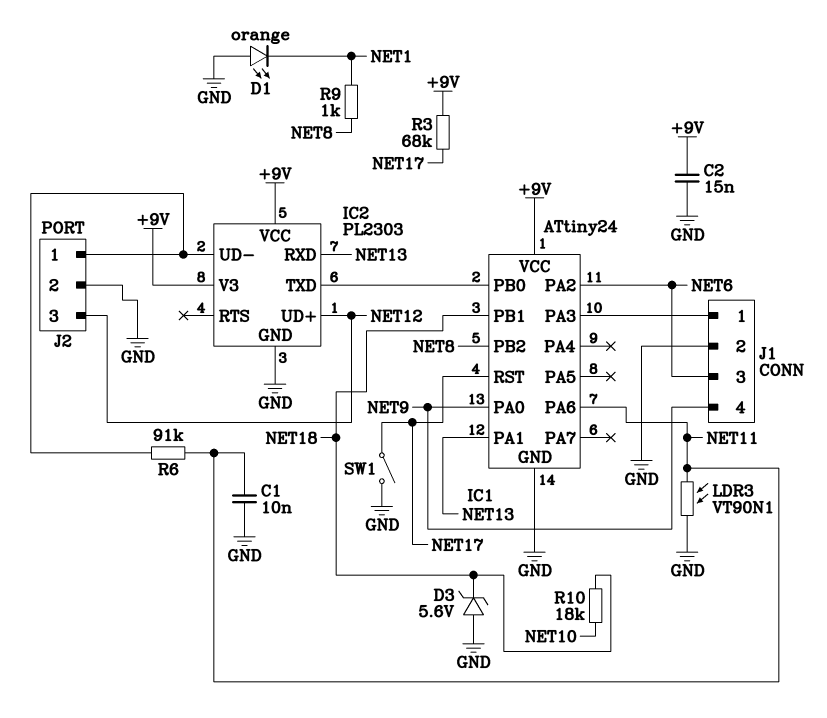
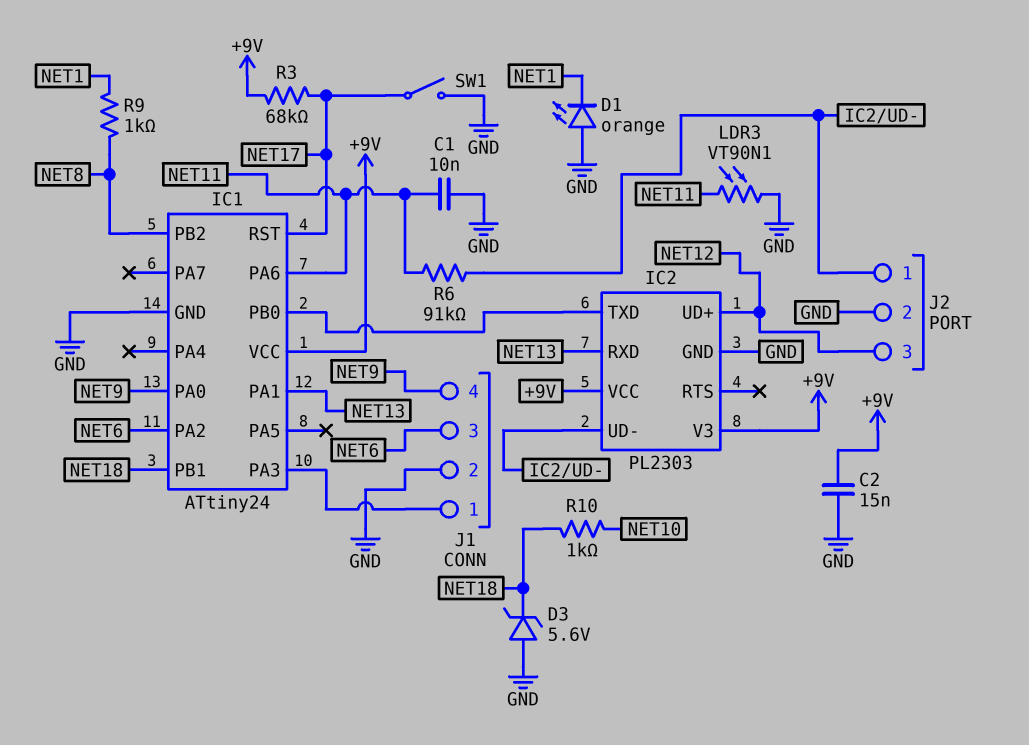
R10: 18k (NET10, NET18) -> 1k (NET10, NET18)

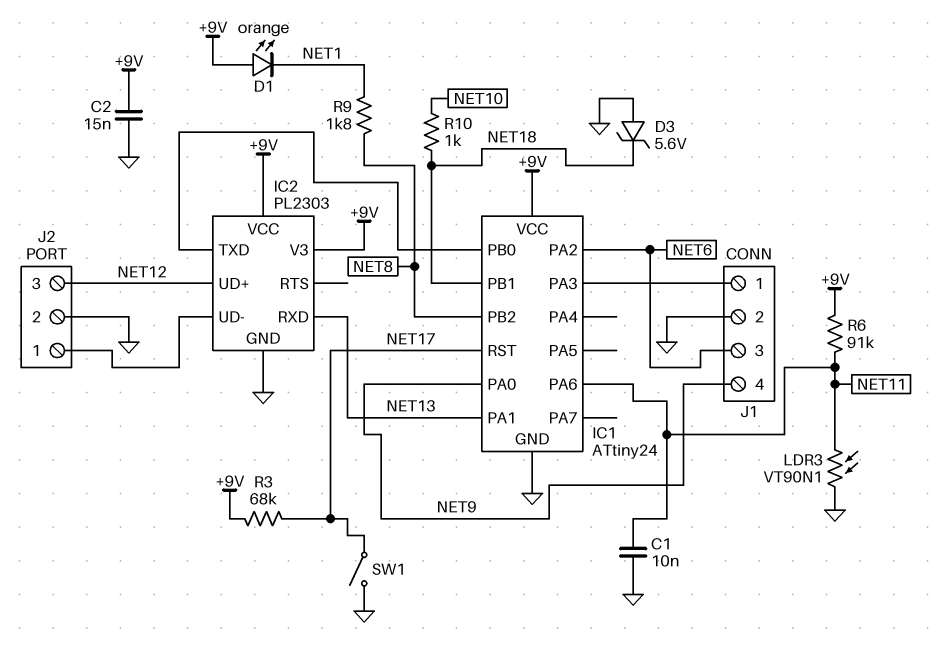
D1: LED orange (A GND, K NET1) -> LED orange (A +9V, K NET1)
R6: 91k (IC2/UD-, NET11) -> 91k (+9V, NET11)
R9: 1k (NET1, NET8) -> 1.8k (NET1, NET8)

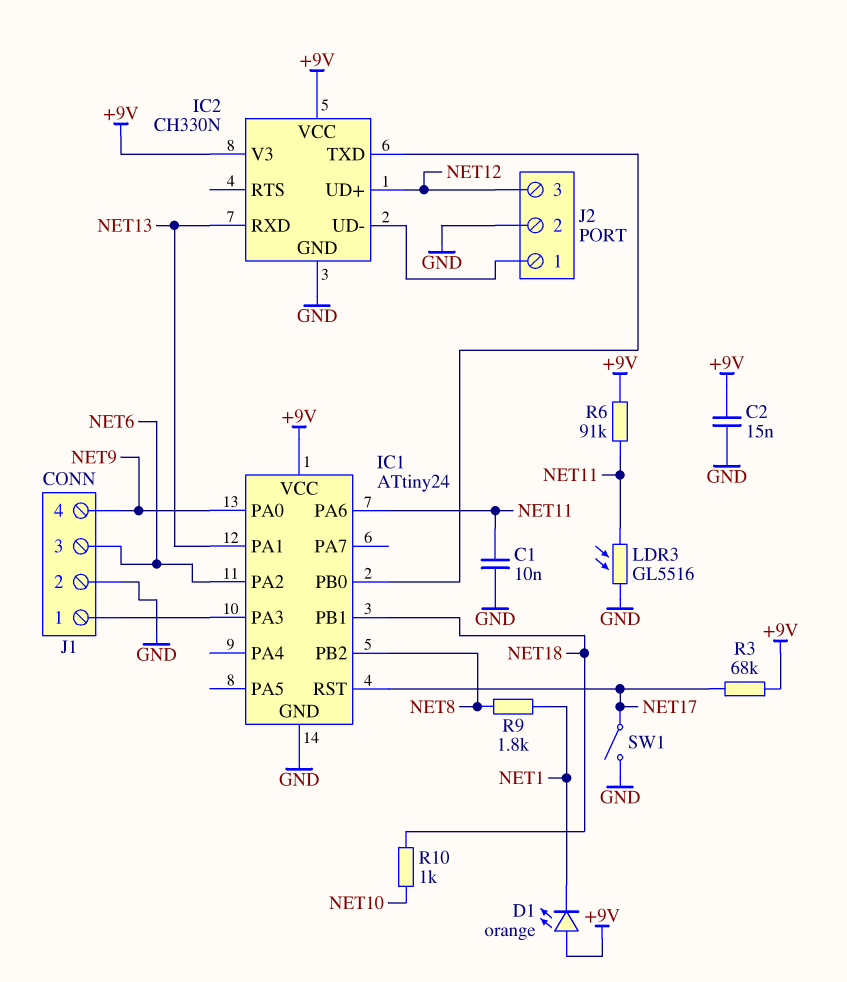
D3: zener 5.6V (A GND, K NET18) -> none
IC2: PL2303 -> CH330N
LDR3: VT90N1 (GND, NET11) -> GL5516 (GND, NET11)

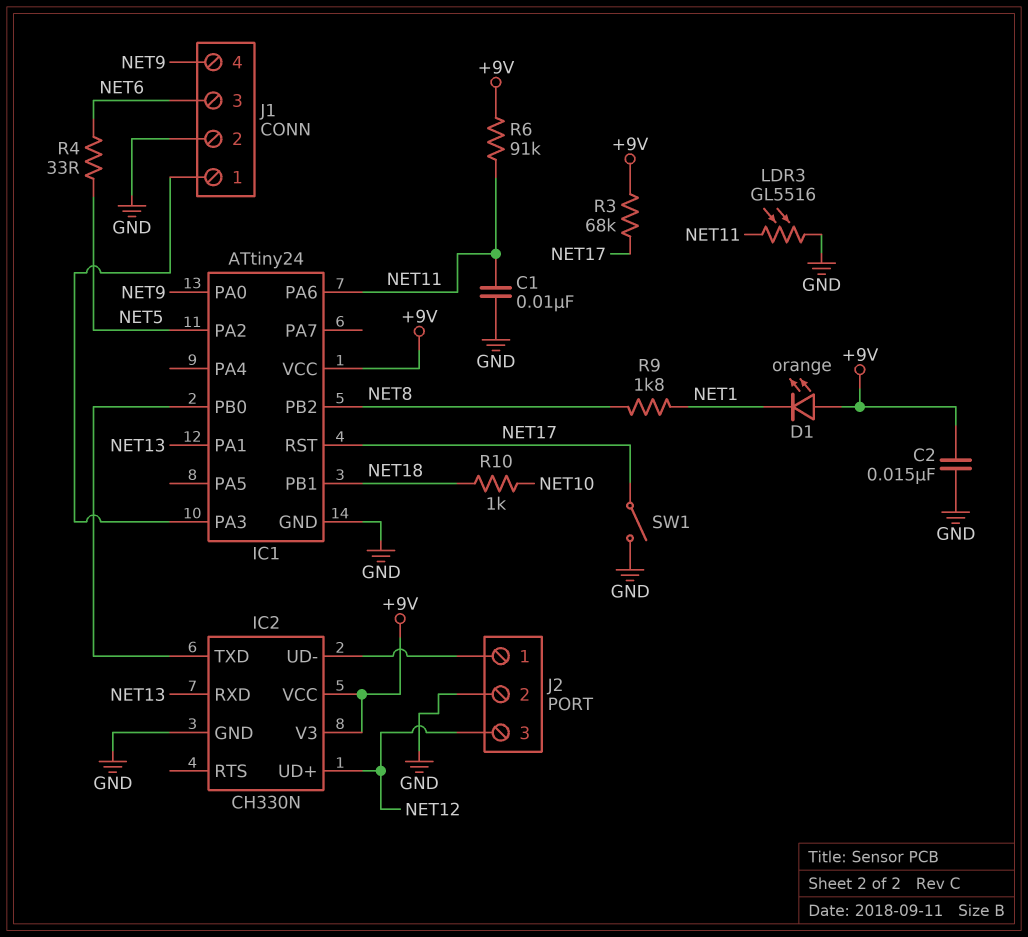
IC1 pin PA2: NET6 -> NET5
R4: none -> 33 (NET5, NET6)

